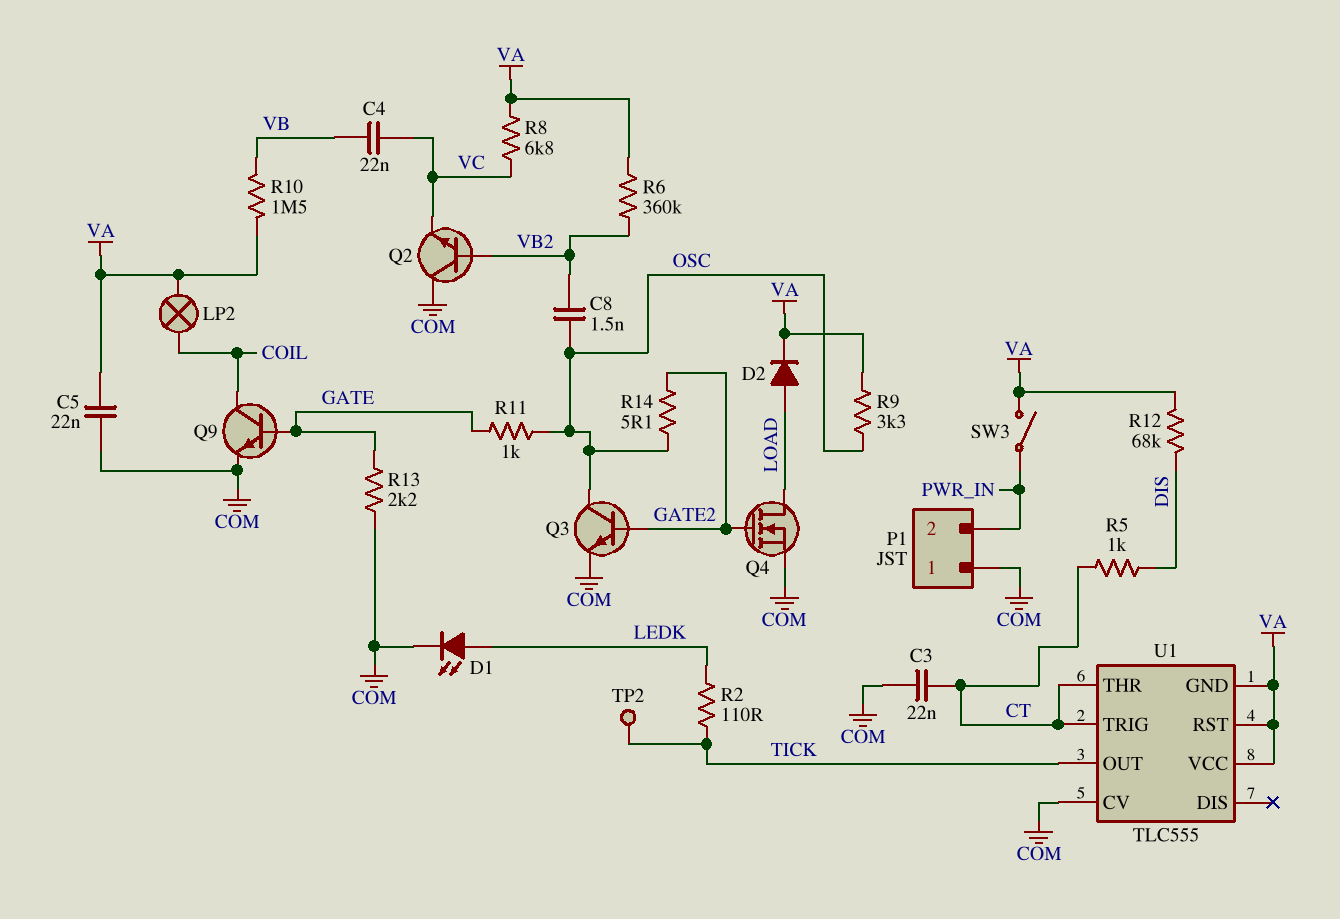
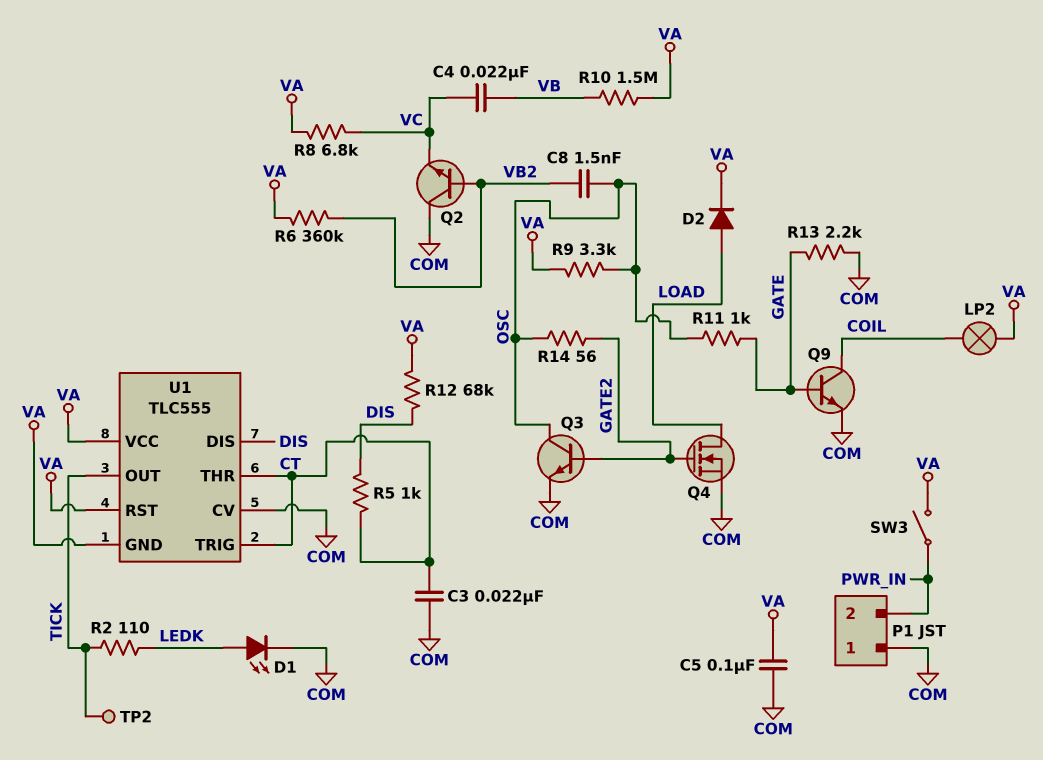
C5: 22nF (COM, VA) -> 100nF (COM, VA)
R14: 5.1 (GATE2, OSC) -> 56 (GATE2, OSC)
U1 pin DIS: none -> DIS

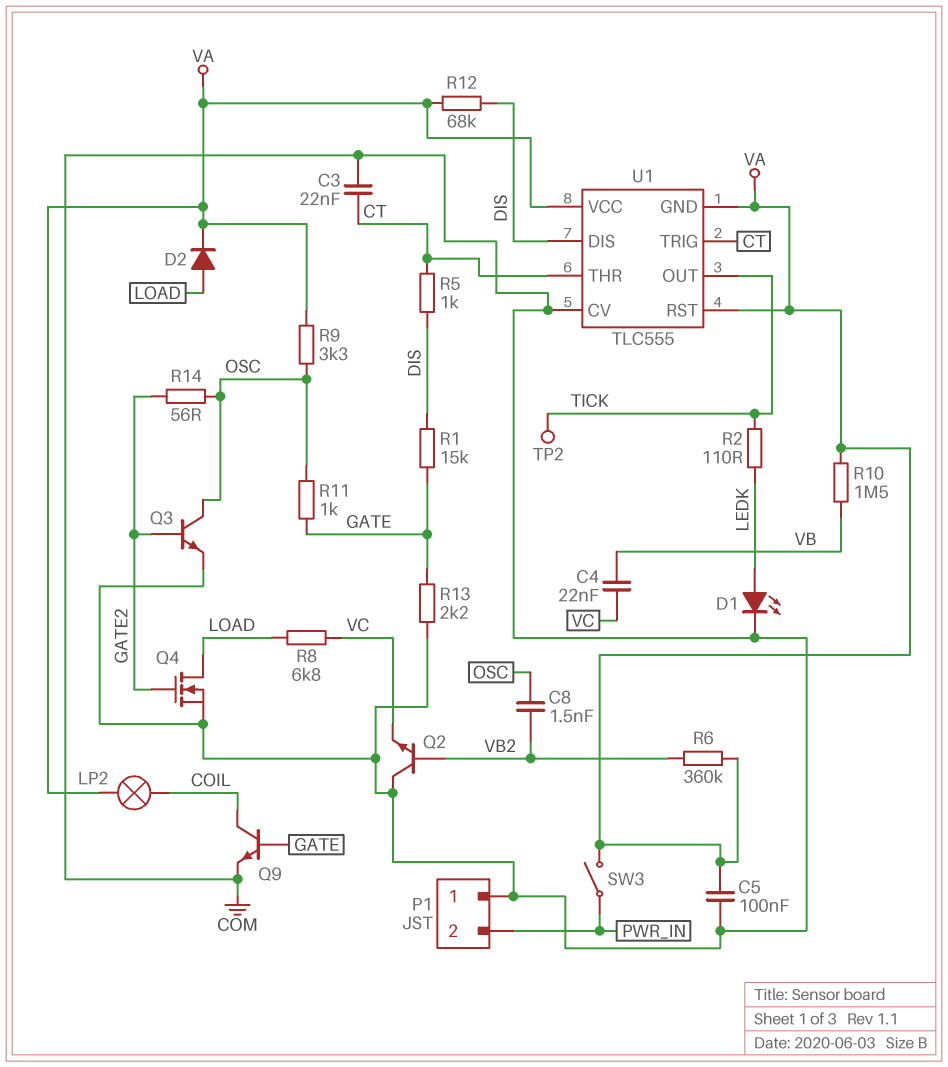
R1: none -> 15k (DIS, GATE)
R8: 6.8k (VA, VC) -> 6.8k (LOAD, VC)

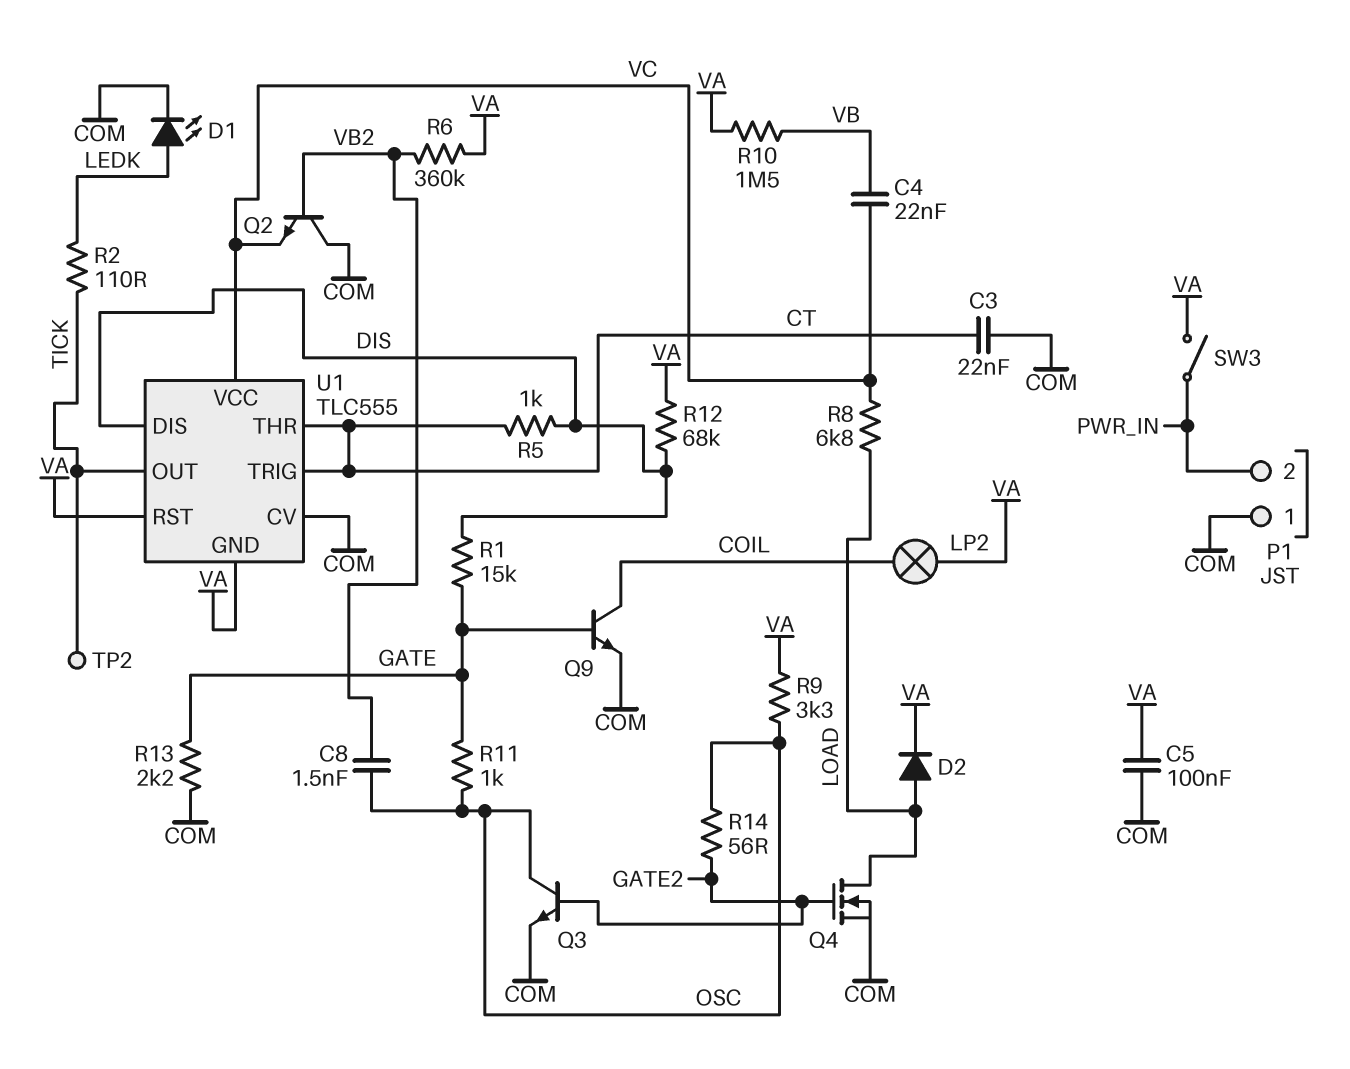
U1 pin VCC: VA -> VC

